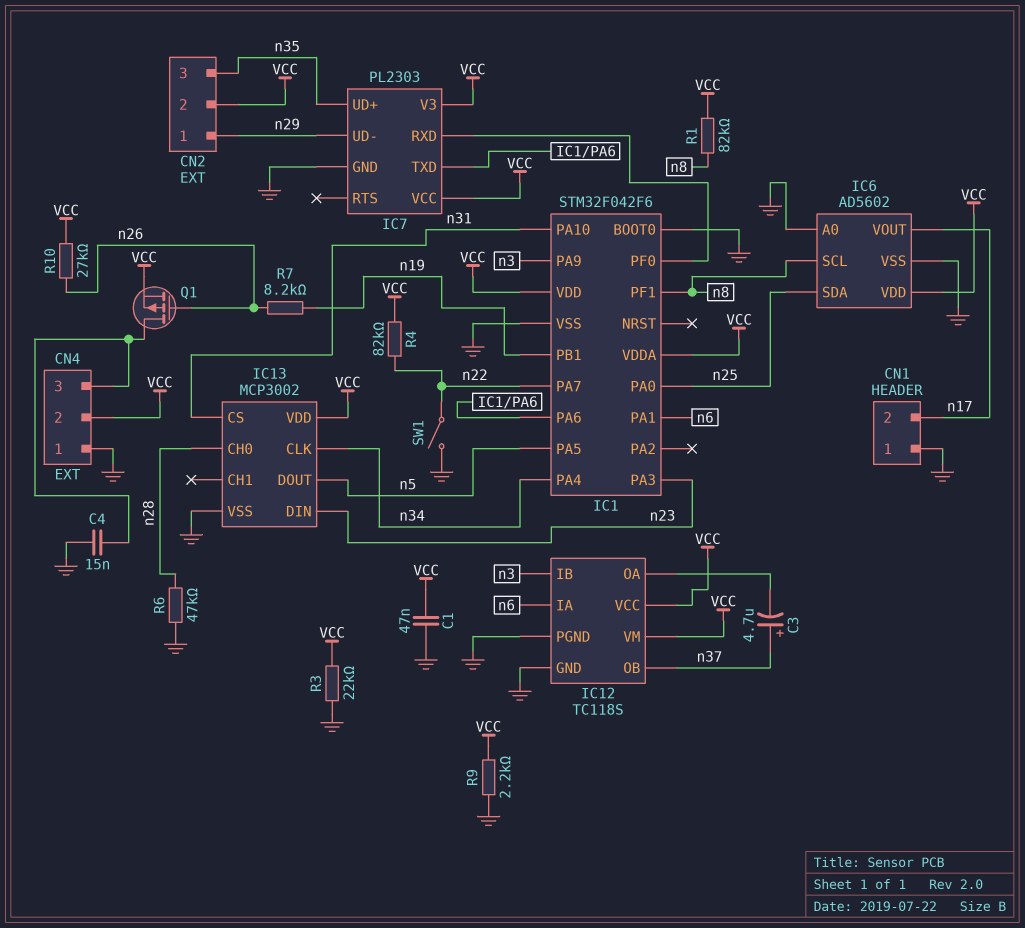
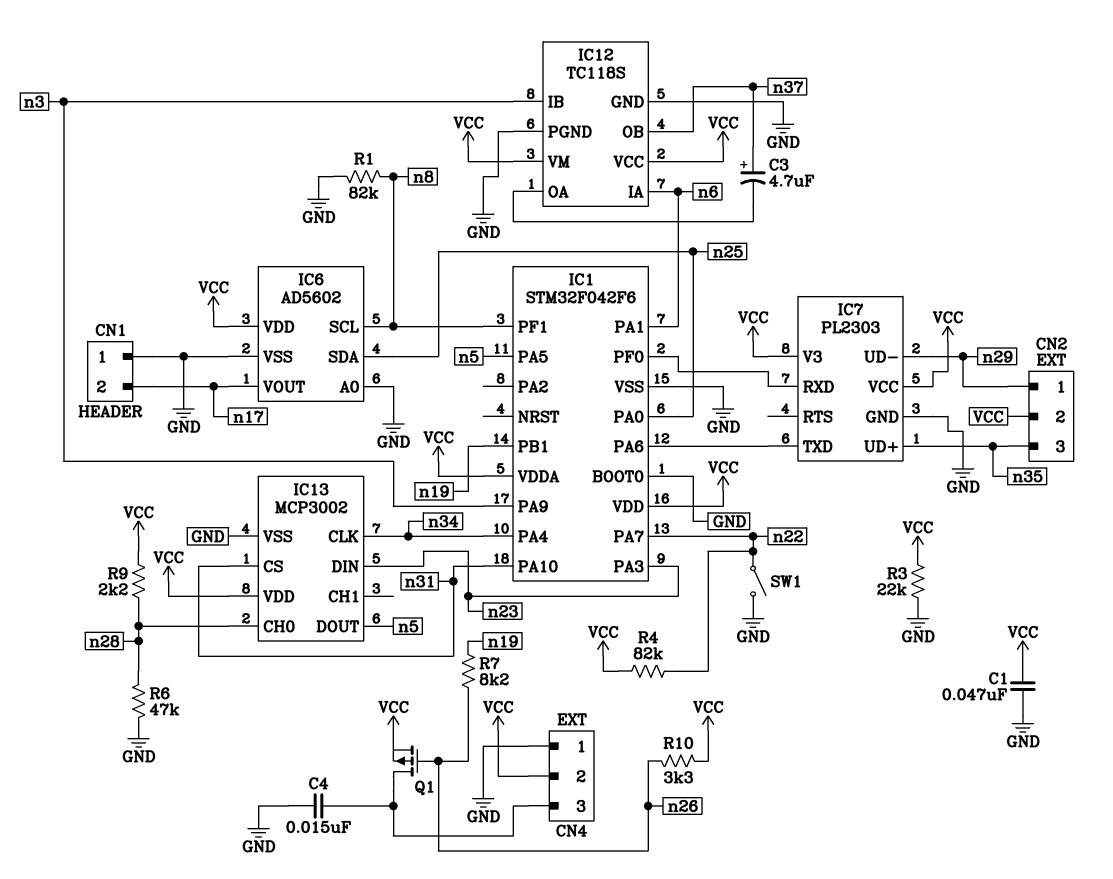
R1: 82k (VCC, n8) -> 82k (GND, n8)
R9: 2.2k (GND, VCC) -> 2.2k (VCC, n28)
R10: 27k (VCC, n26) -> 3.3k (VCC, n26)

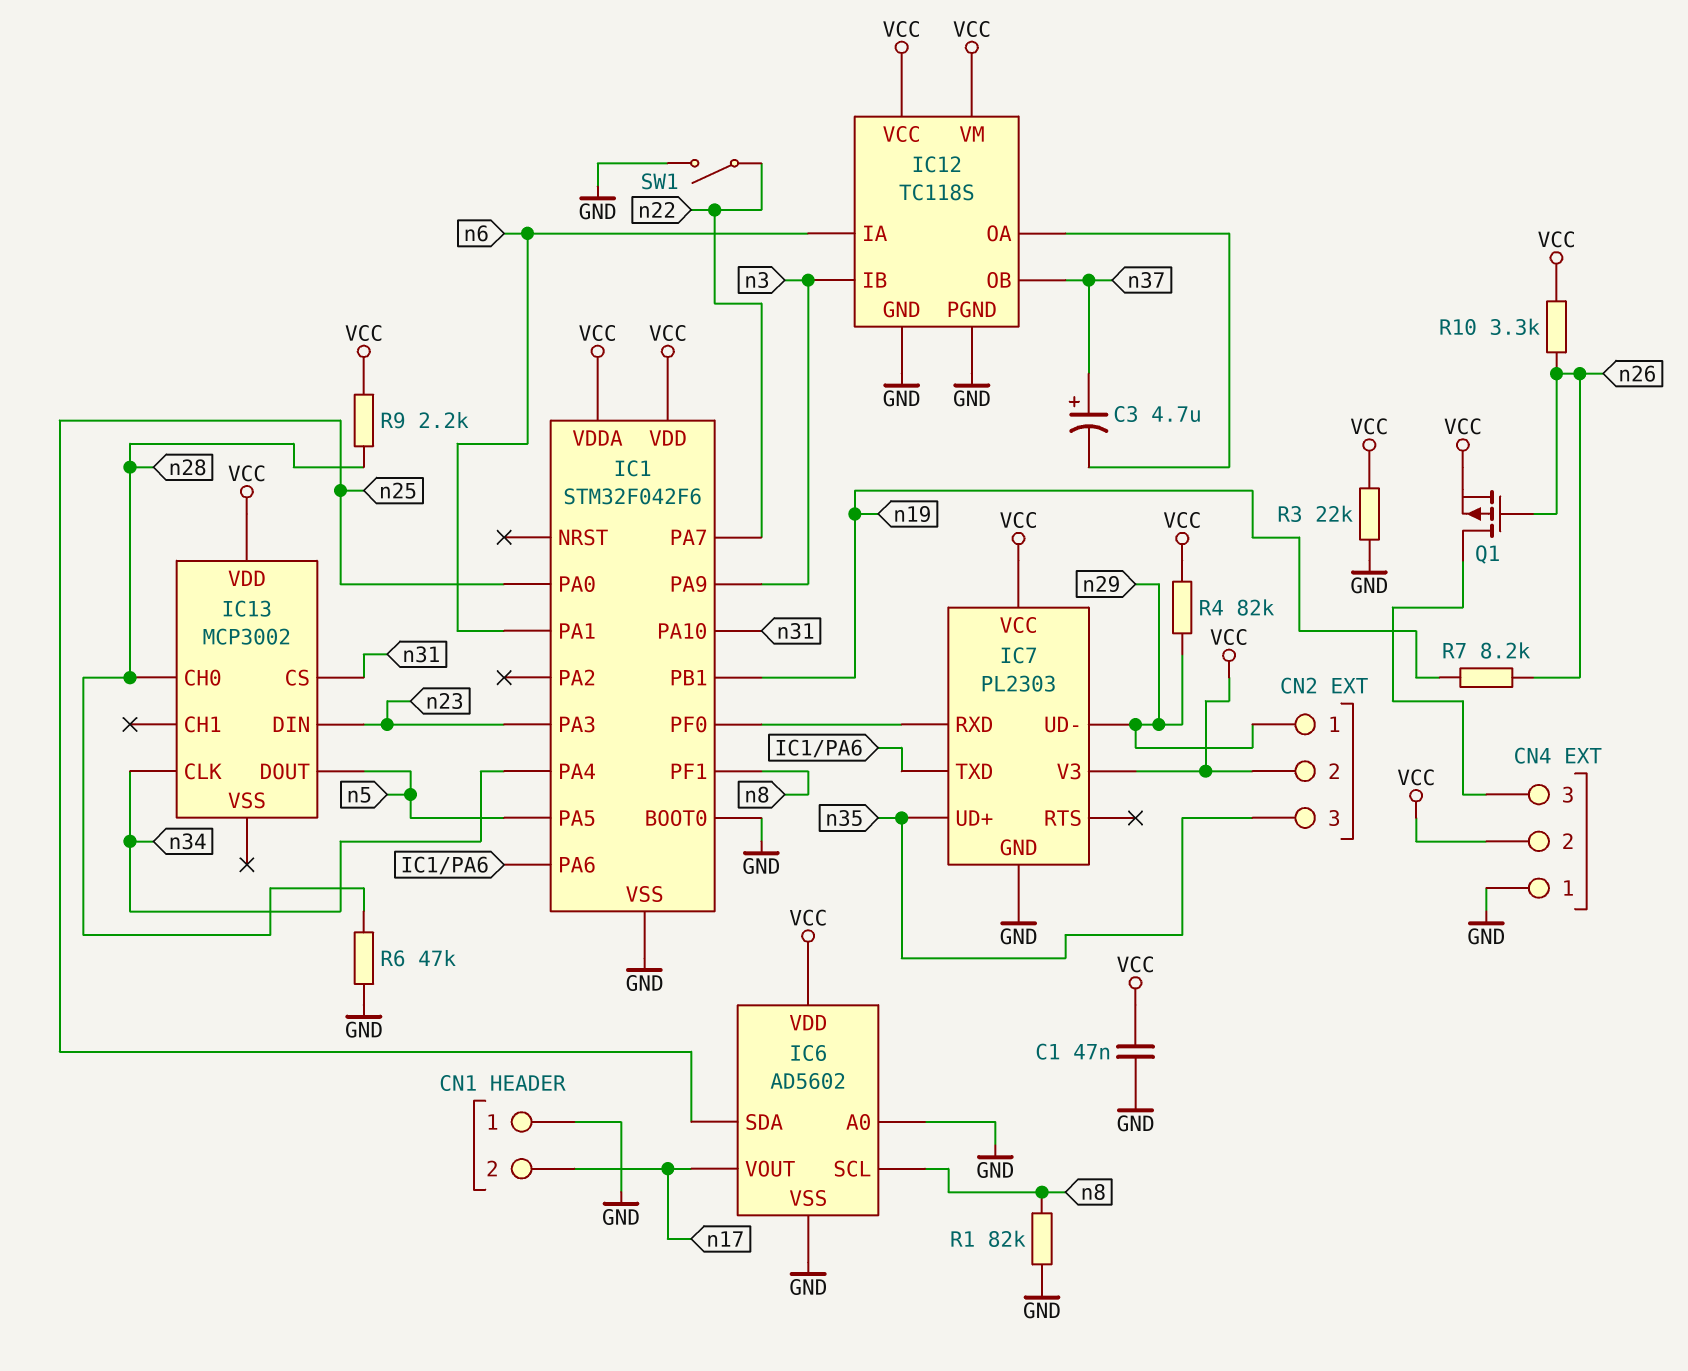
C4: 15nF (CN4/3, GND) -> none
IC13 pin VSS: GND -> none
R4: 82k (VCC, n22) -> 82k (VCC, n29)

